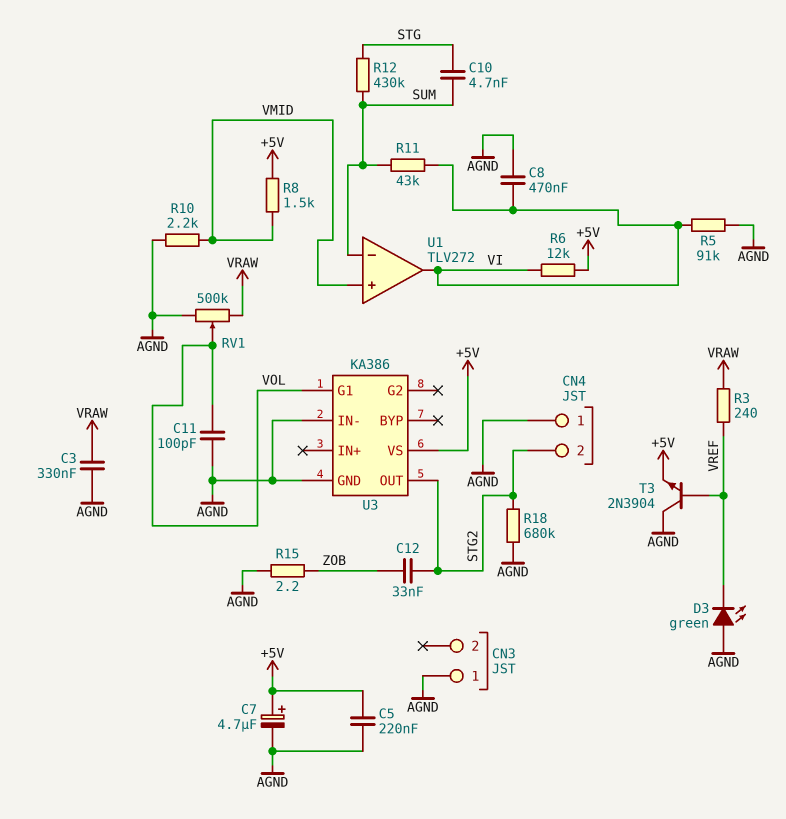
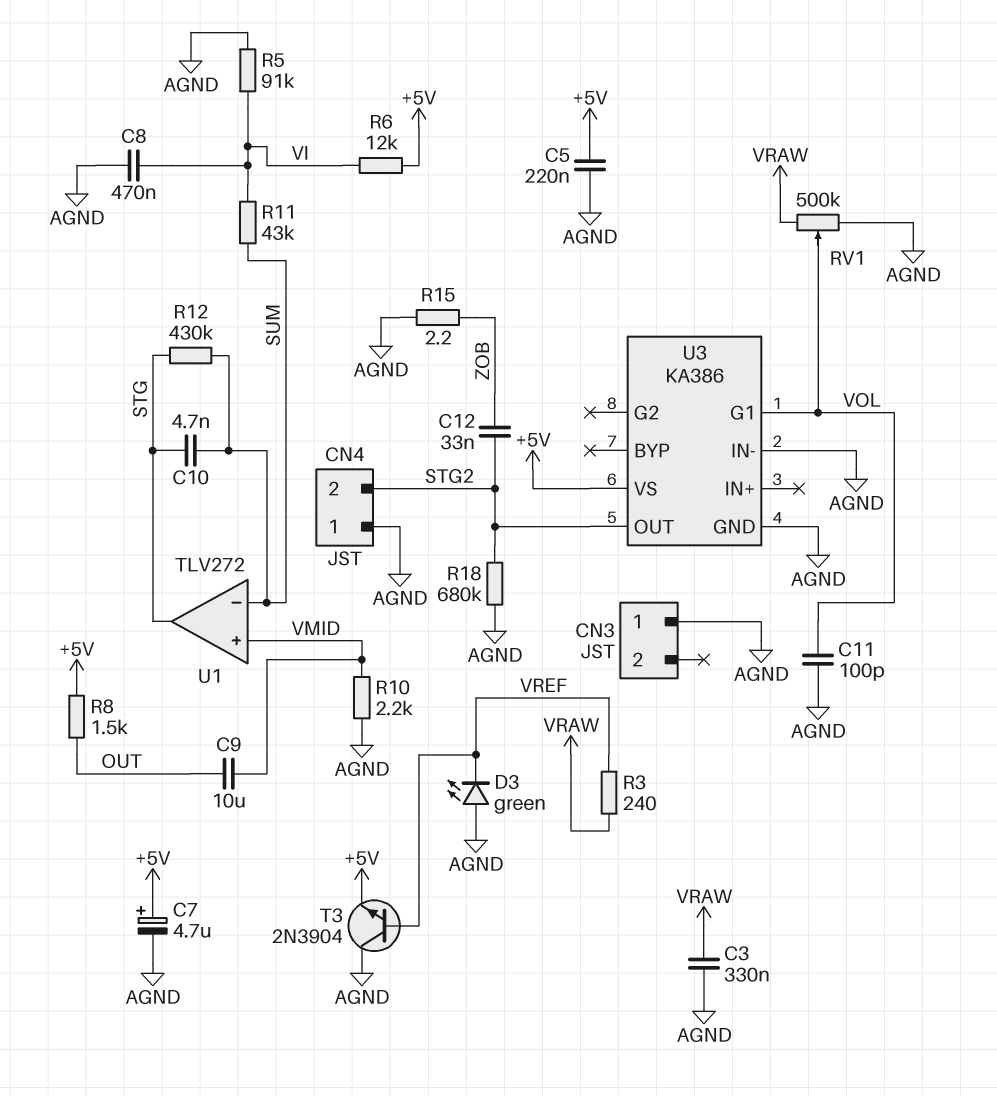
C9: none -> 10uF (OUT, VMID)
R8: 1.5k (+5V, VMID) -> 1.5k (+5V, OUT)
U1 pin out: VI -> STG

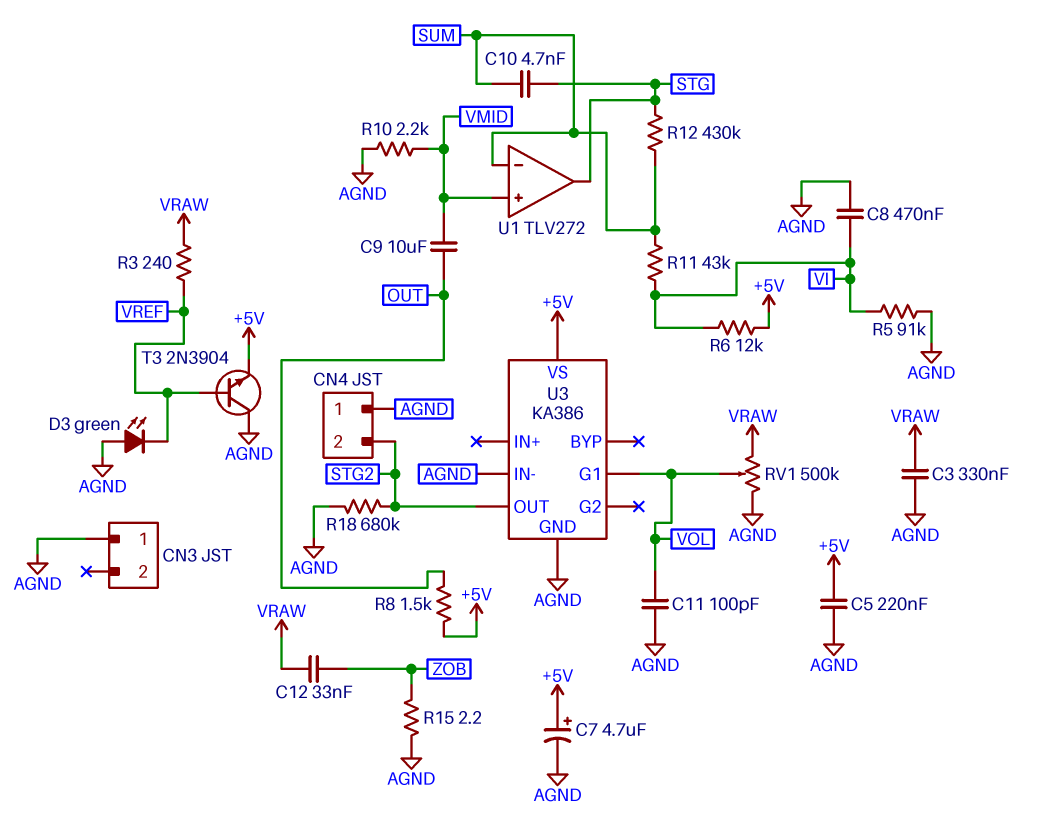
C12: 33nF (STG2, ZOB) -> 33nF (VRAW, ZOB)

